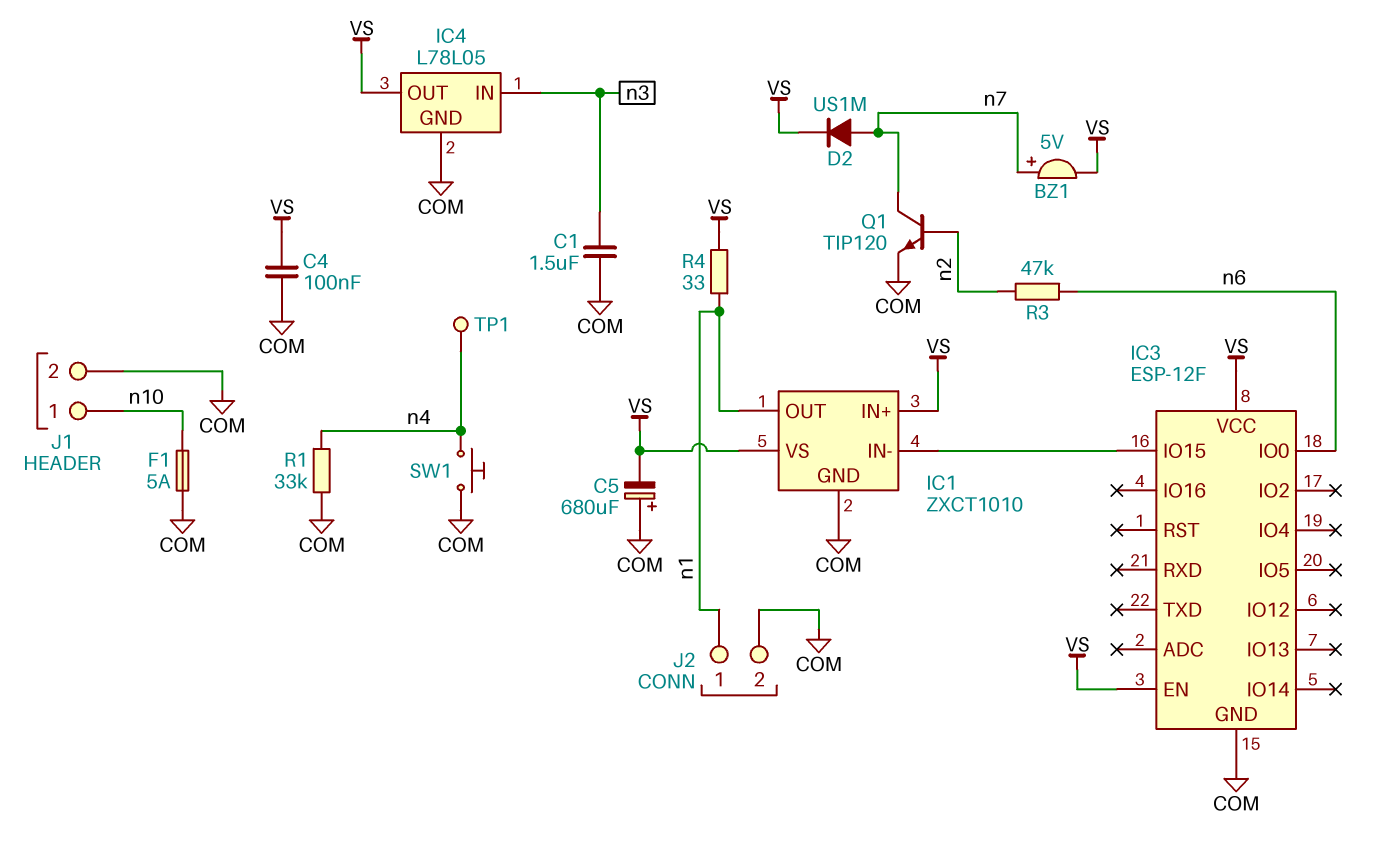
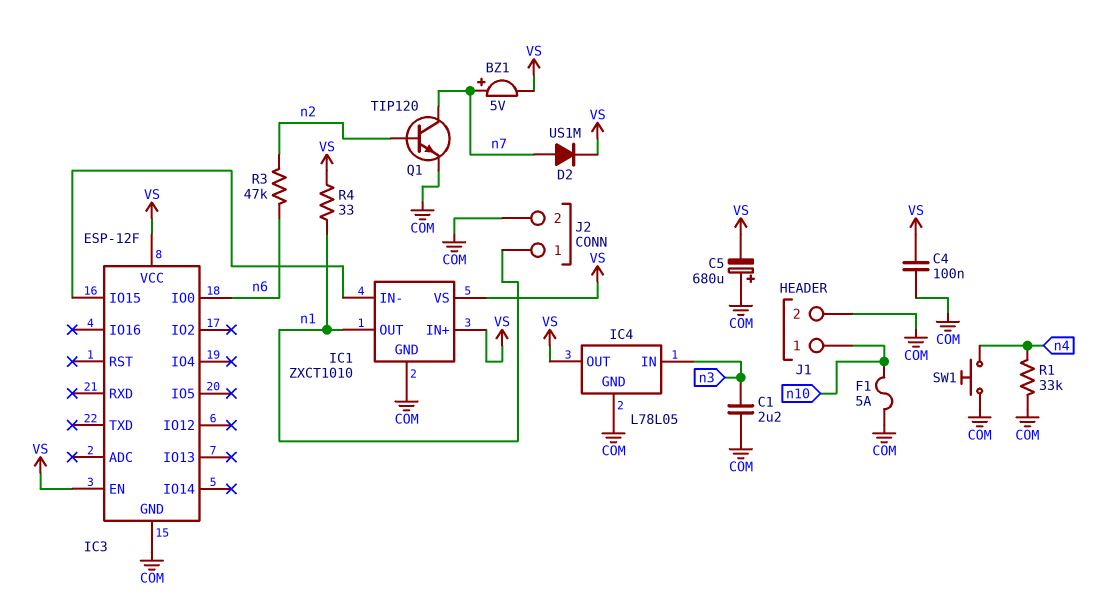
C1: 1.5uF (COM, n3) -> 2.2uF (COM, n3)
TP1: test point (n4) -> none

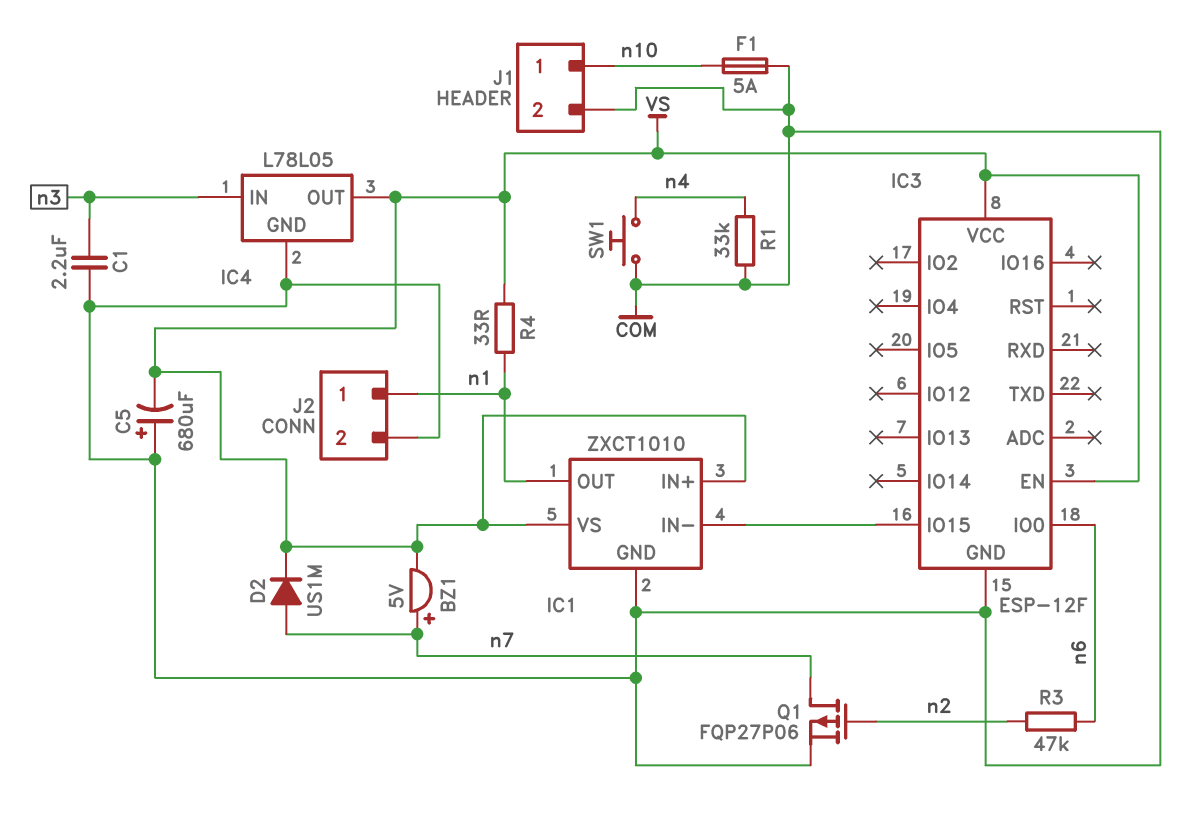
C4: 100nF (COM, VS) -> none
Q1: NPN TIP120 (B n2, C n7, E COM) -> PMOS FQP27P06 (G n2, D n7, S COM)

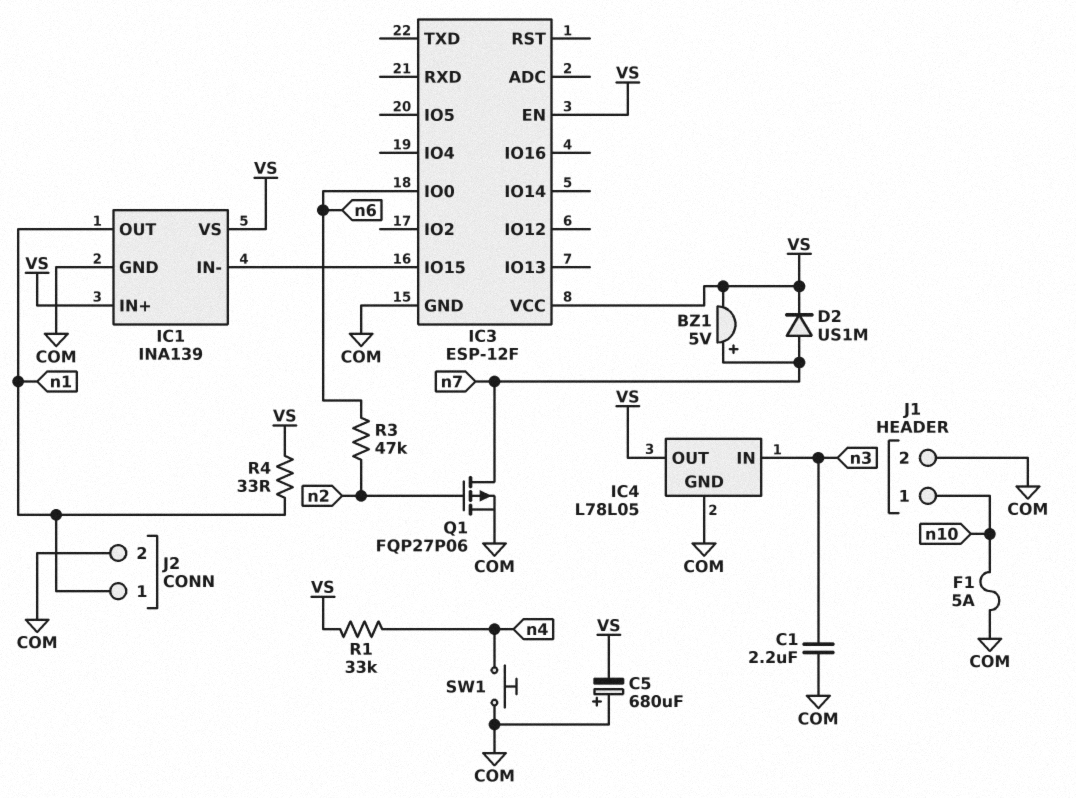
IC1: ZXCT1010 -> INA139
R1: 33k (COM, n4) -> 33k (VS, n4)

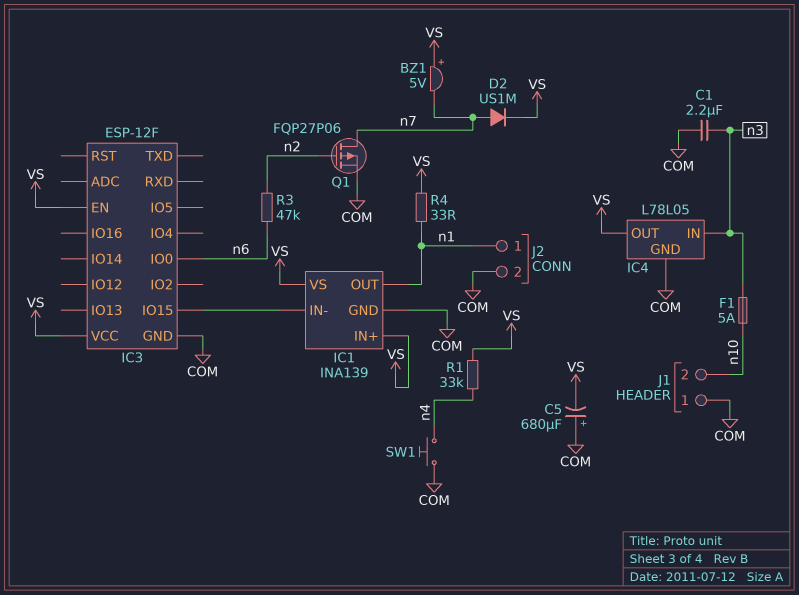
BZ1: buzzer 5V (plus n7, minus VS) -> buzzer 5V (plus VS, minus n7)
F1: 5A (COM, n10) -> 5A (n3, n10)
J1 pin 1: n10 -> COM
J1 pin 2: COM -> n10

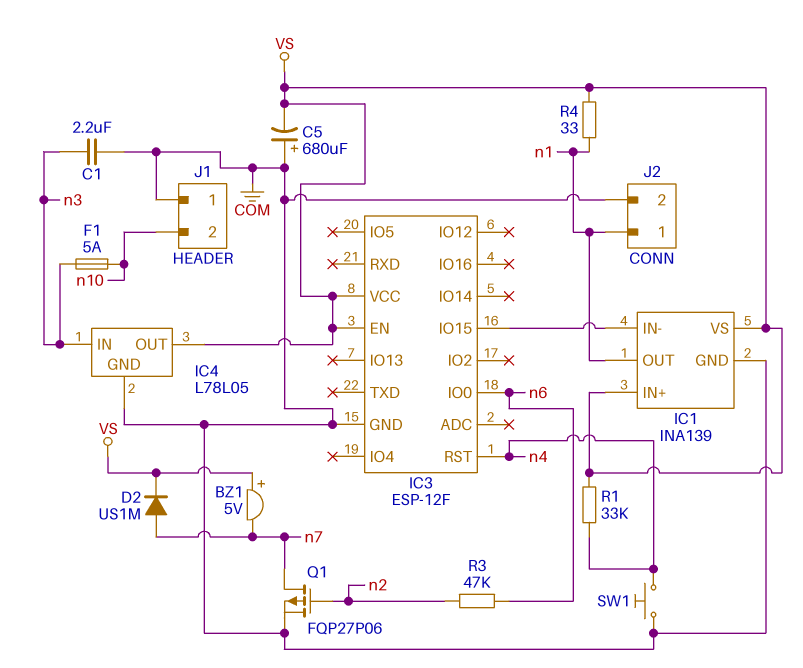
IC3 pin RST: none -> n4

